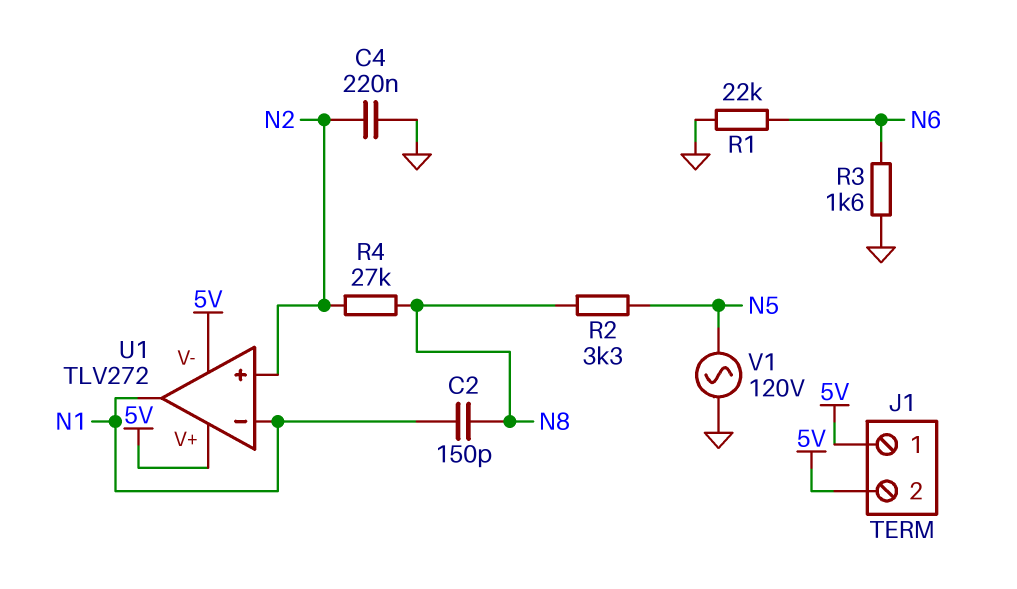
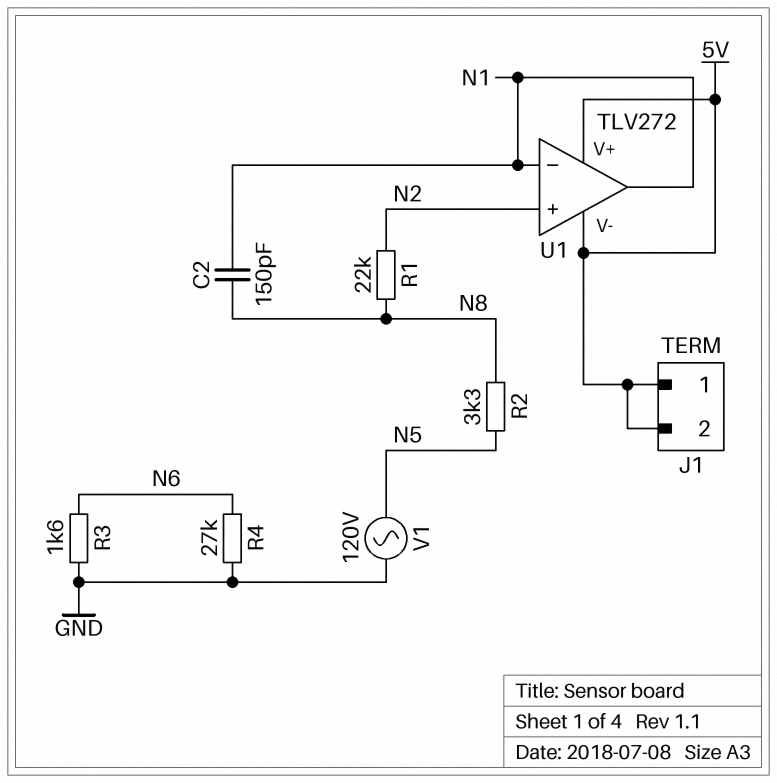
C4: 220nF (GND, N2) -> none
R1: 22k (GND, N6) -> 22k (N2, N8)
R4: 27k (N2, N8) -> 27k (GND, N6)

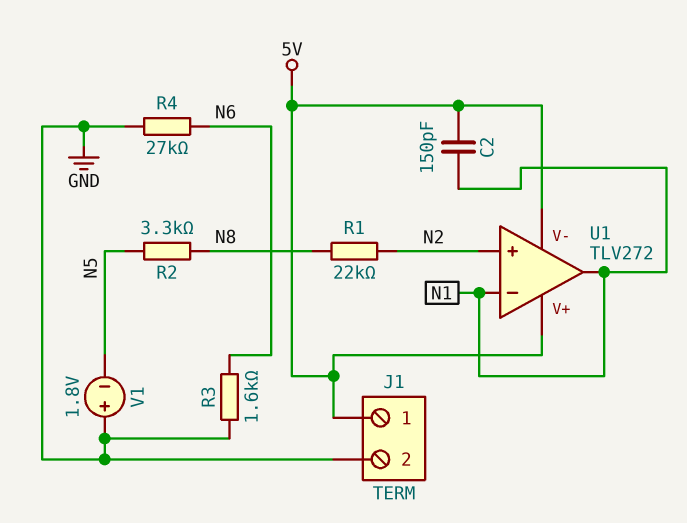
C2: 150pF (N1, N8) -> 150pF (5V, N1)
J1 pin 2: 5V -> GND
V1: AC 120V (GND, N5) -> 1.8V (plus GND, minus N5)

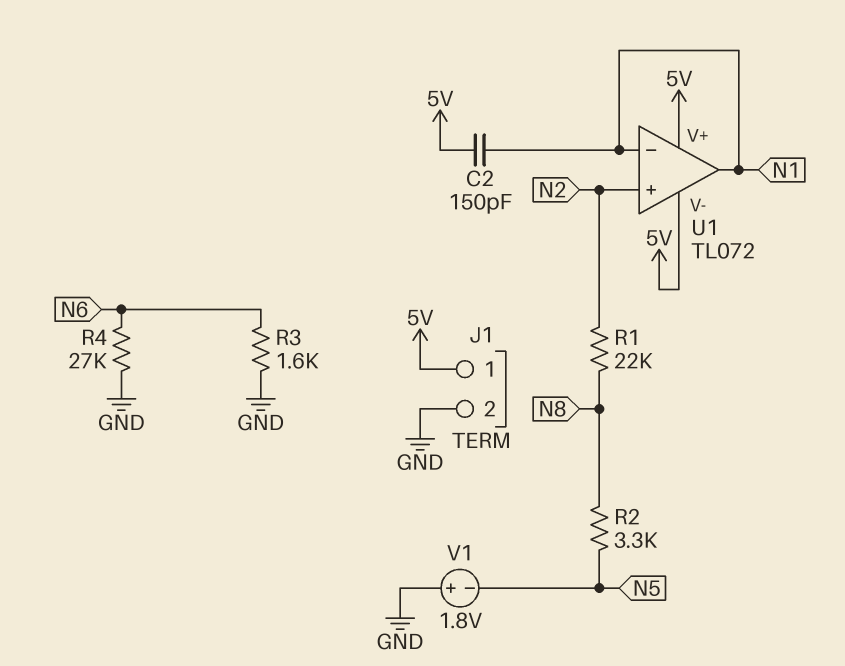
U1: TLV272 -> TL072

